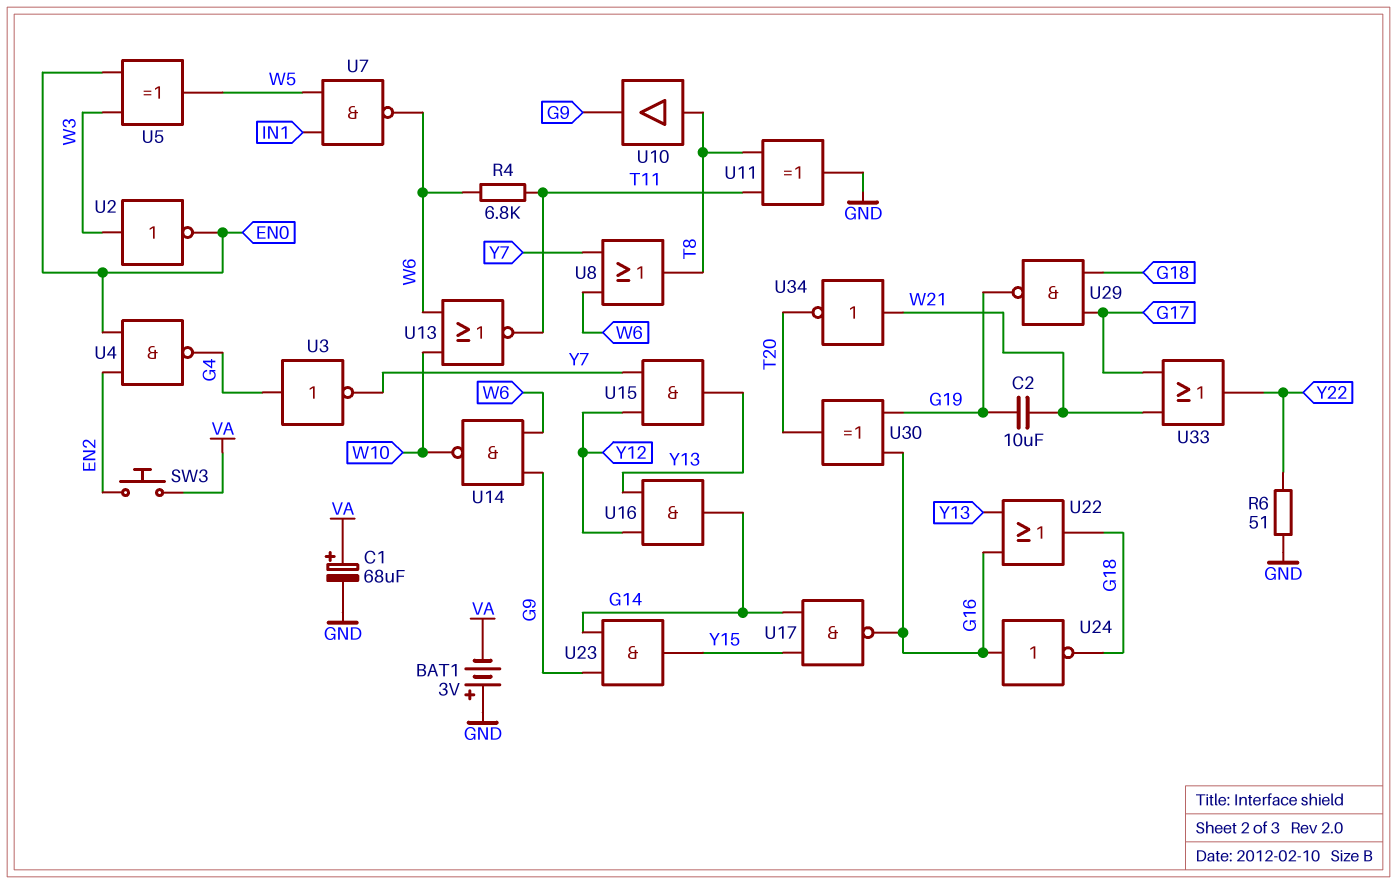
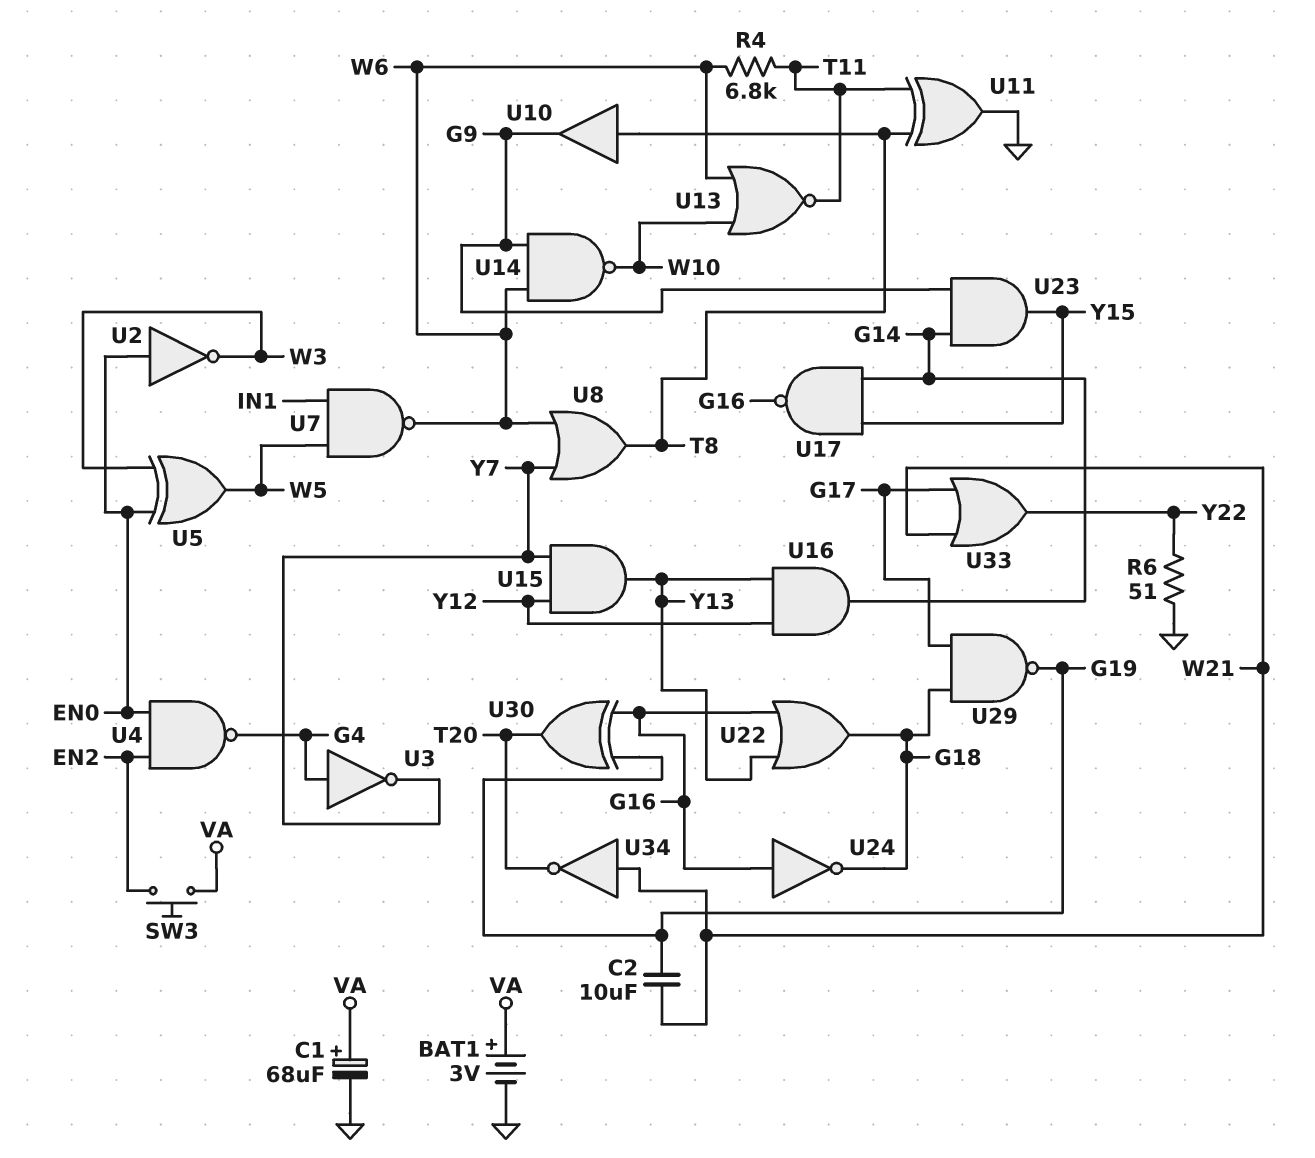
BAT1: 3V (plus GND, minus VA) -> 3V (plus VA, minus GND)
U2: NOT (in W3, out EN0) -> NOT (in EN0, out W3)

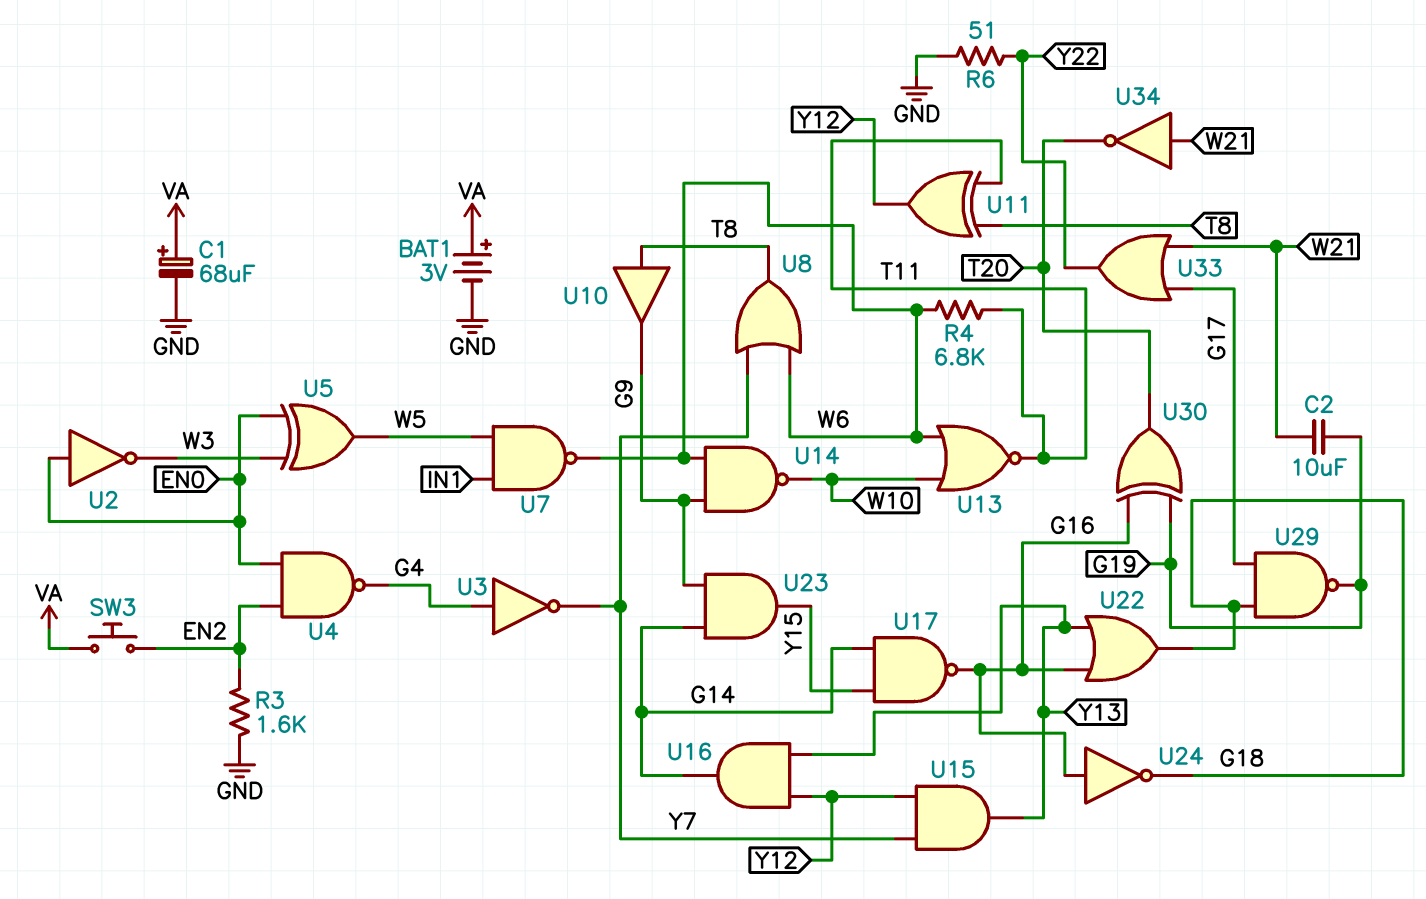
R3: none -> 1.6k (EN2, GND)
U11: XOR (in T8, in T11, out GND) -> XOR (in T8, in T11, out Y12)

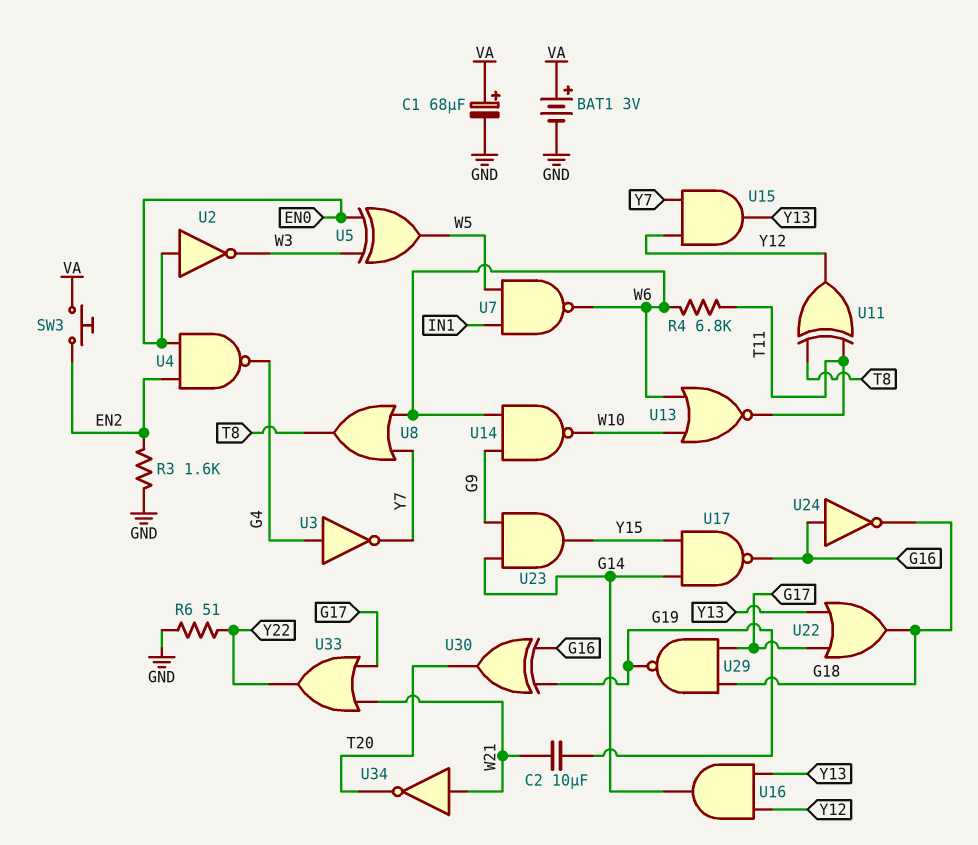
U10: buffer (in T8, out G9) -> none
U22: OR (in G16, in Y13, out G18) -> OR (in G17, in Y13, out G18)

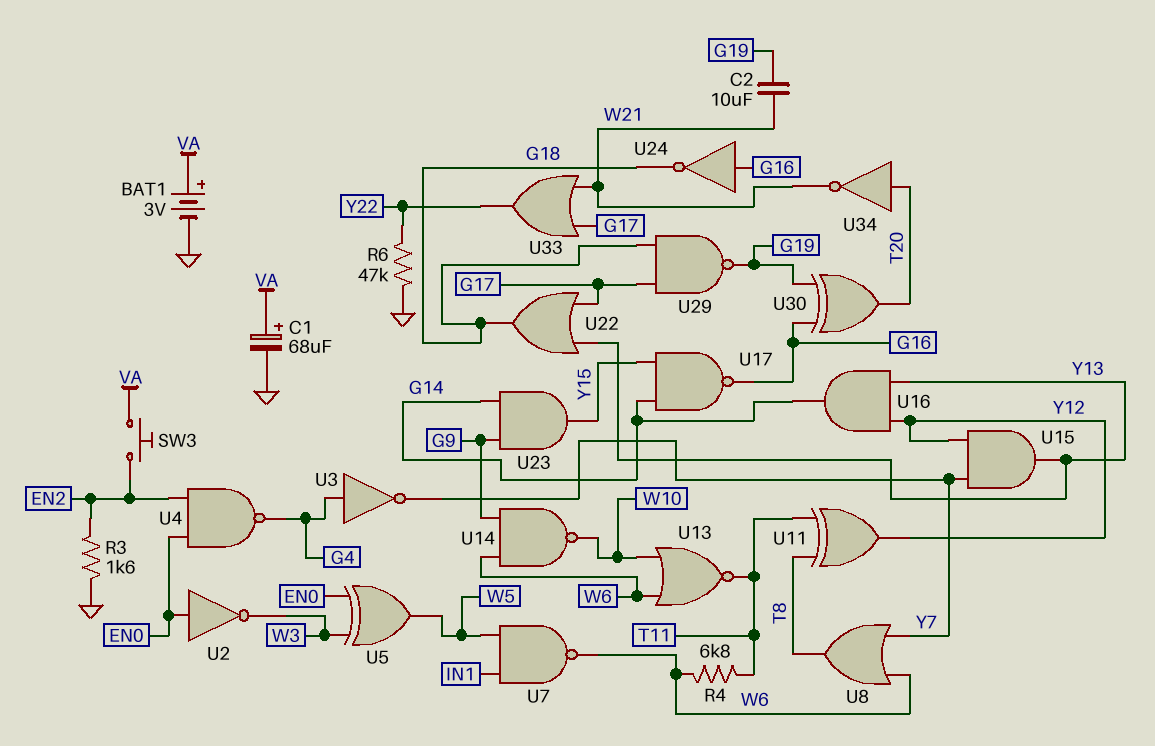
R6: 51 (GND, Y22) -> 47k (GND, Y22)
U34: NOT (in W21, out T20) -> NOT (in T20, out W21)

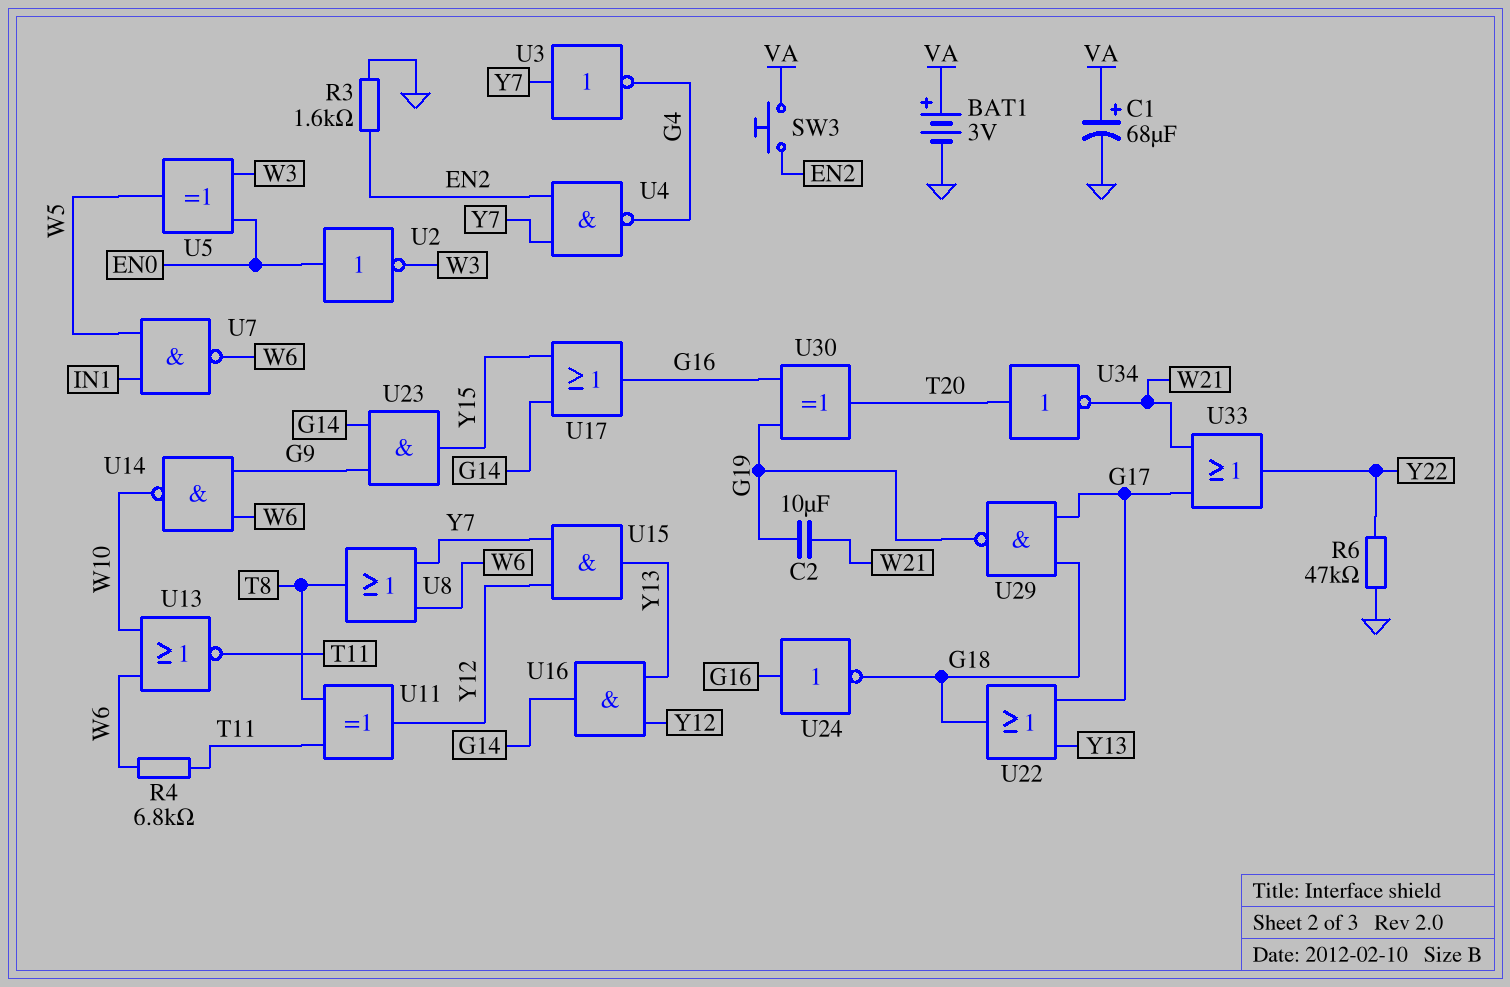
U3: NOT (in G4, out Y7) -> NOT (in Y7, out G4)
U4: NAND (in EN0, in EN2, out G4) -> NAND (in EN2, in Y7, out G4)
U17: NAND (in G14, in Y15, out G16) -> OR (in G14, in Y15, out G16)

